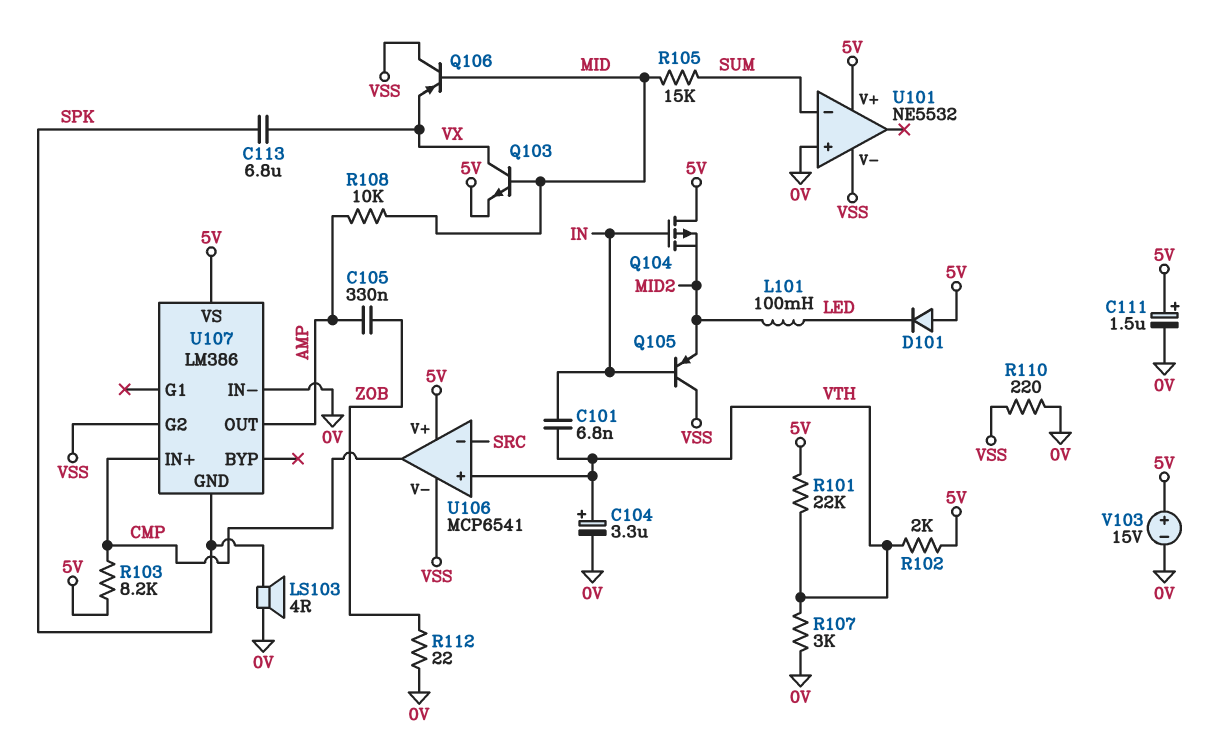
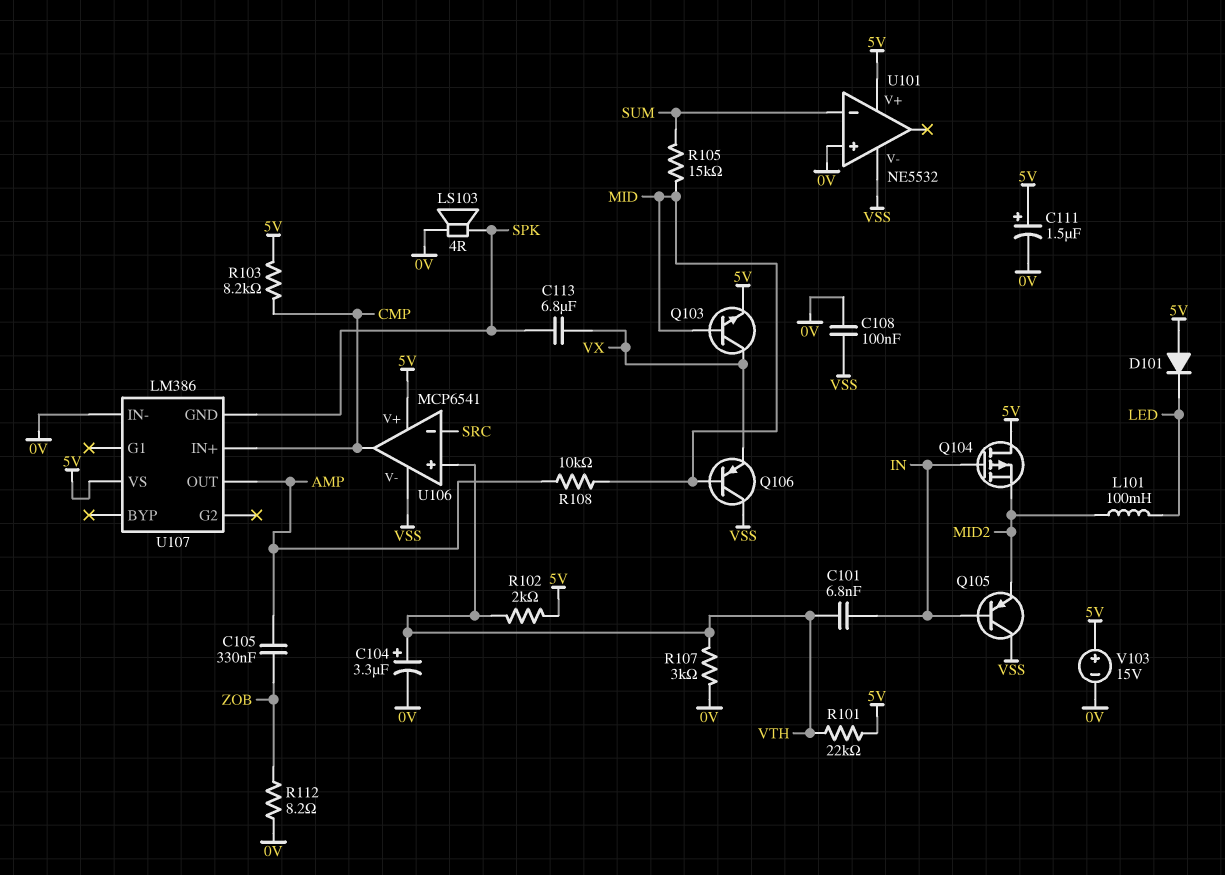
C108: none -> 100nF (0V, VSS)
R110: 220 (0V, VSS) -> none
R112: 22 (0V, ZOB) -> 8.2 (0V, ZOB)
U107 pin G2: VSS -> none

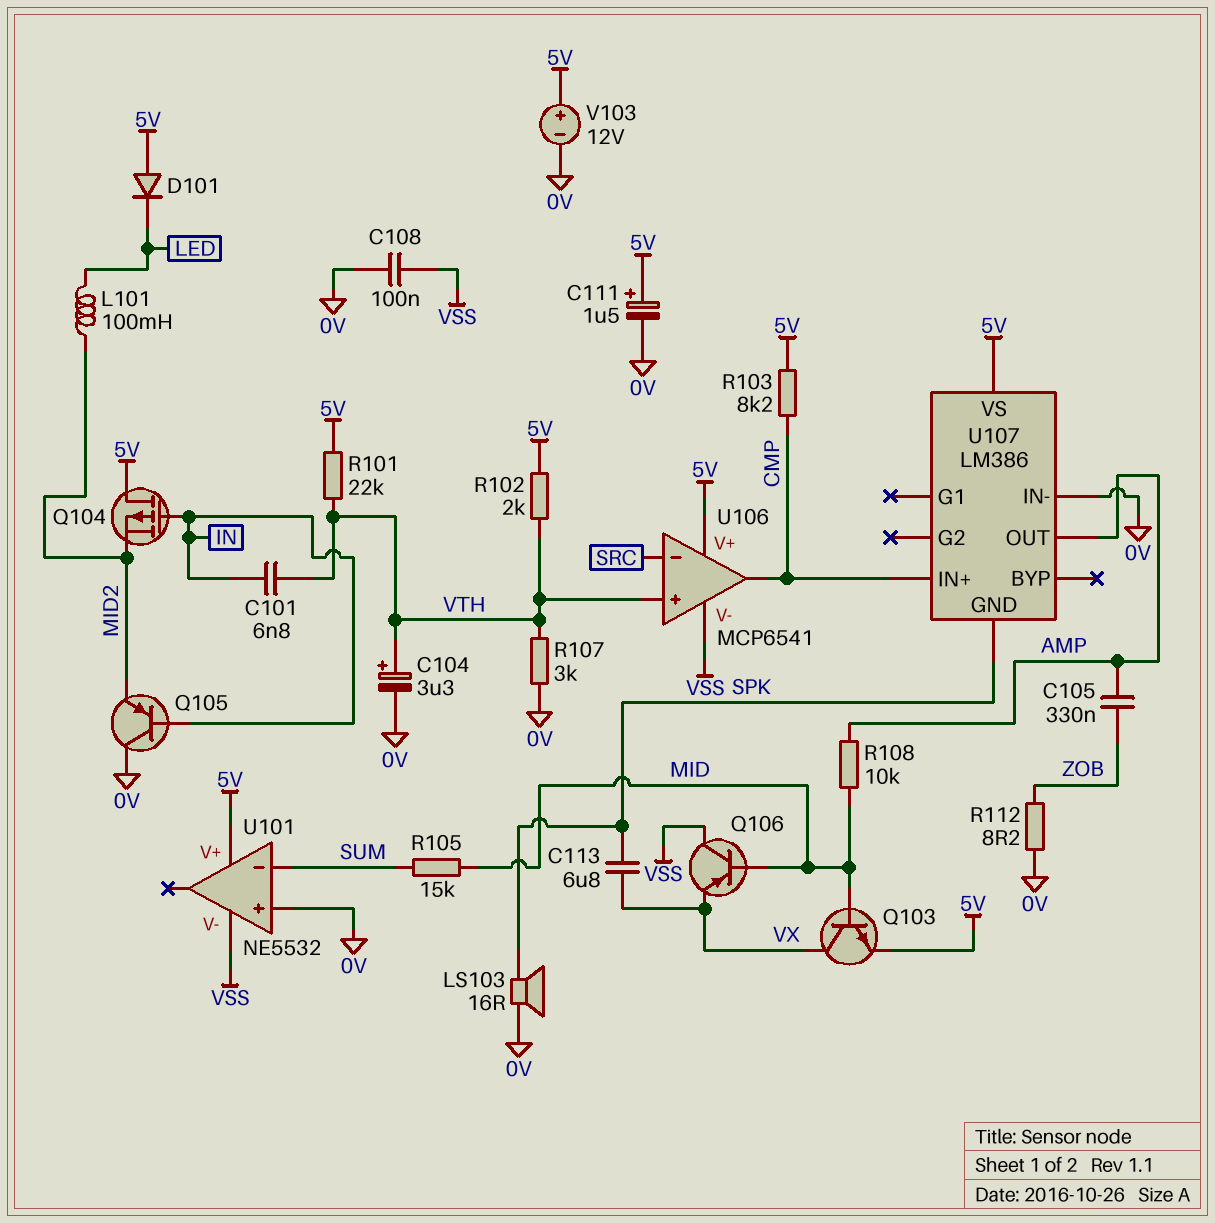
LS103: speaker 4R (0V, SPK) -> speaker 16R (0V, SPK)
Q105: PNP (B IN, C VSS, E MID2) -> PNP (B IN, C 0V, E MID2)
V103: 15V (plus 5V, minus 0V) -> 12V (plus 5V, minus 0V)

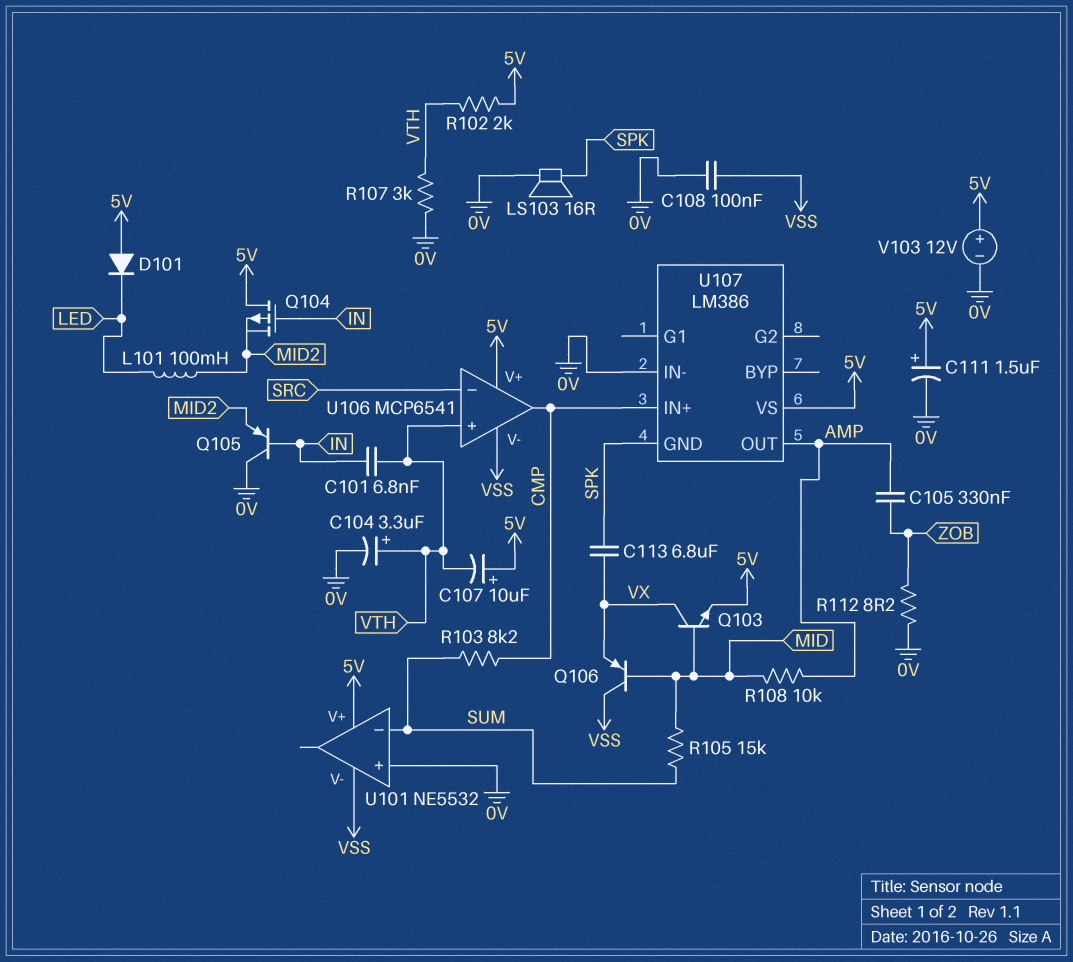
C107: none -> 10uF (plus 5V, minus VTH)
R101: 22k (5V, VTH) -> none
R103: 8.2k (5V, CMP) -> 8.2k (CMP, SUM)

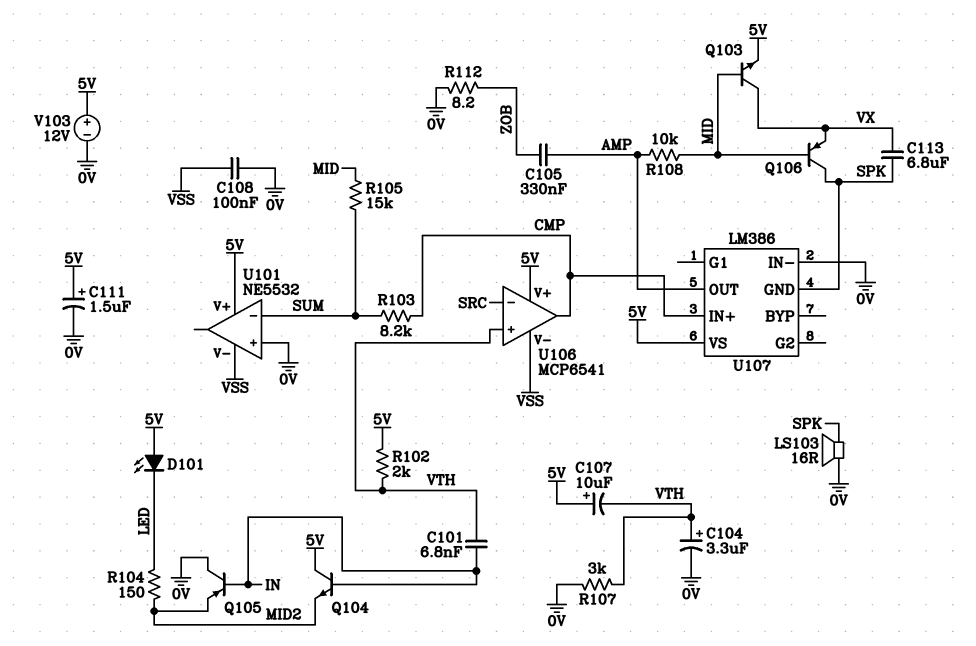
D101: diode (A 5V, K LED) -> LED (A 5V, K LED)
L101: 100mH (LED, MID2) -> none
Q104: PMOS (G IN, D 5V, S MID2) -> NPN (B IN, C 5V, E MID2)
Q106: PNP (B MID, C VSS, E VX) -> PNP (B MID, C SPK, E VX)
R104: none -> 150 (LED, MID2)

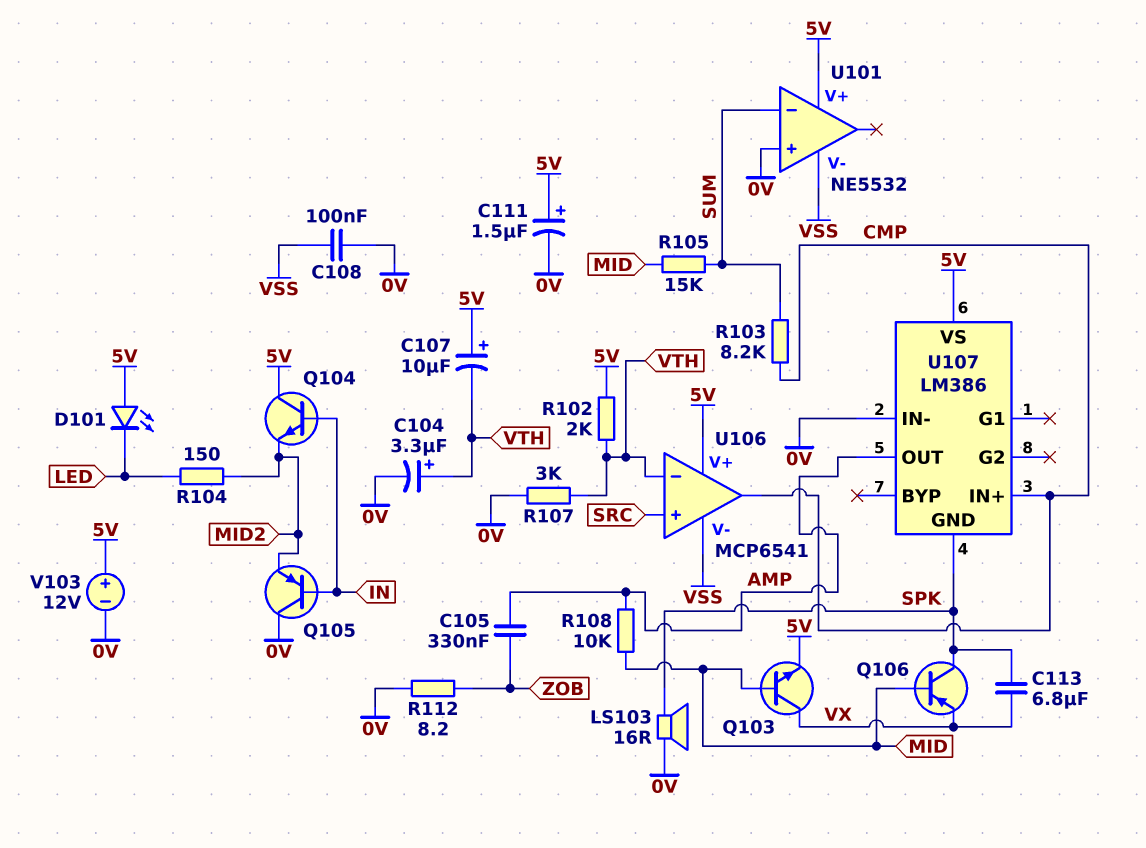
C101: 6.8nF (IN, VTH) -> none
U106 pin in+: VTH -> SRC
U106 pin in-: SRC -> VTH

